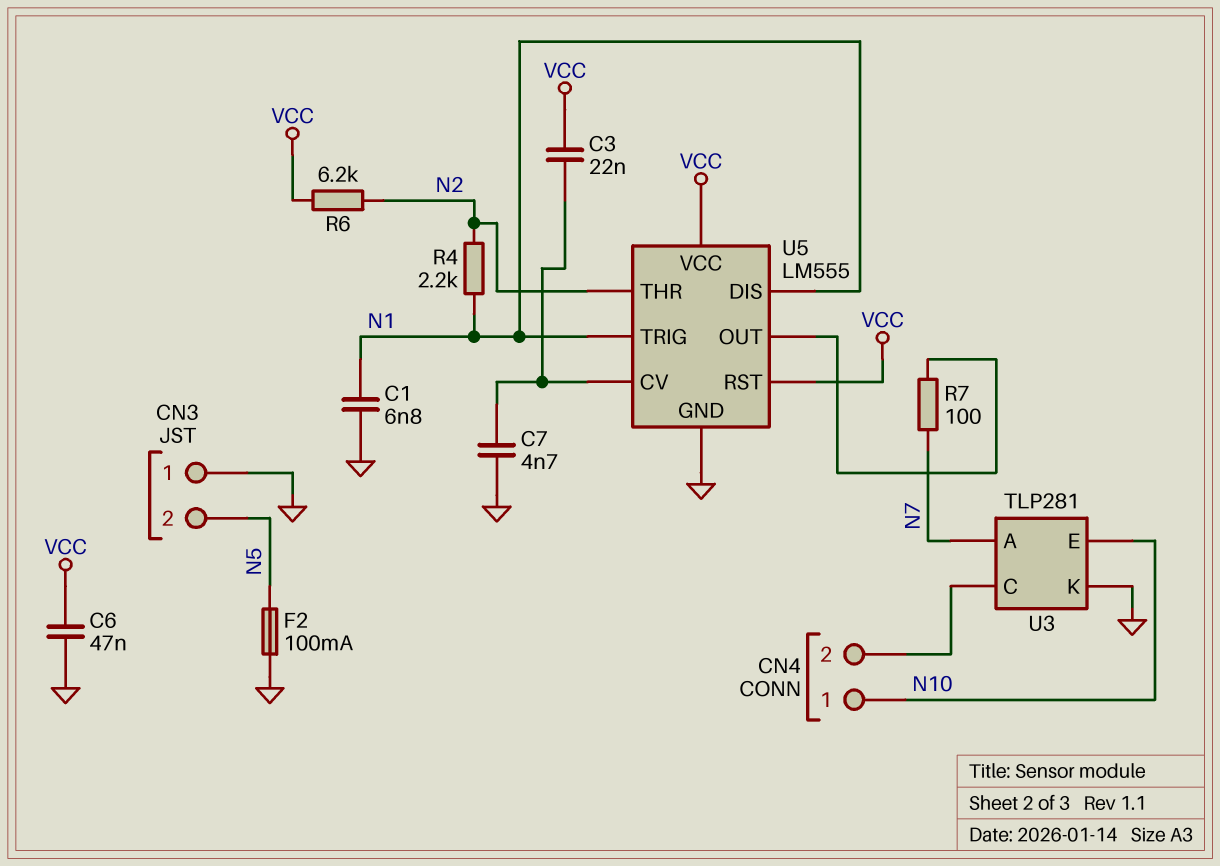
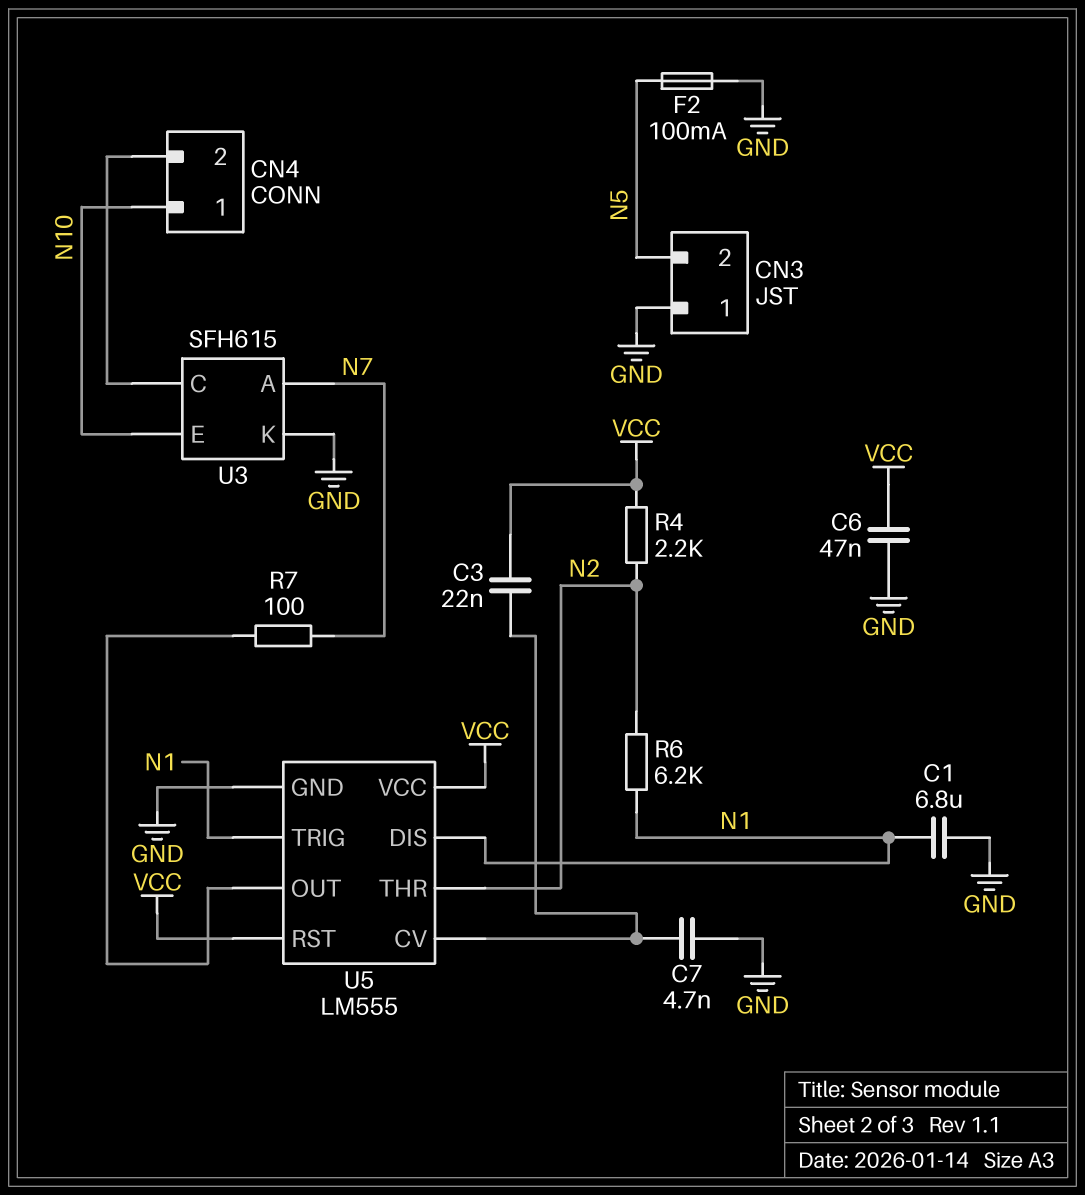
C1: 6.8nF (GND, N1) -> 6.8uF (GND, N1)
R4: 2.2k (N1, N2) -> 2.2k (N2, VCC)
R6: 6.2k (N2, VCC) -> 6.2k (N1, N2)
U3: TLP281 -> SFH615

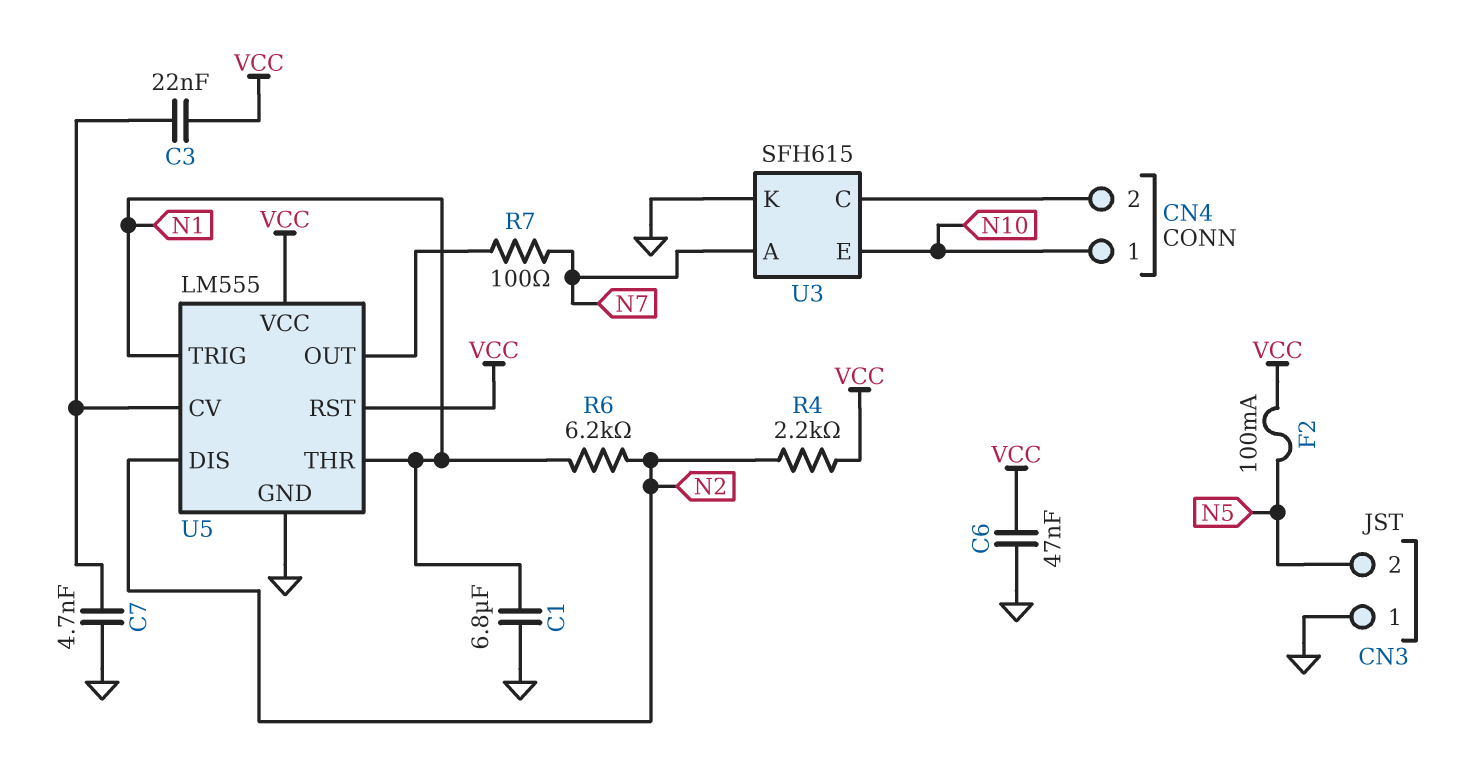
F2: 100mA (GND, N5) -> 100mA (N5, VCC)
U5 pin DIS: N1 -> N2
U5 pin THR: N2 -> N1

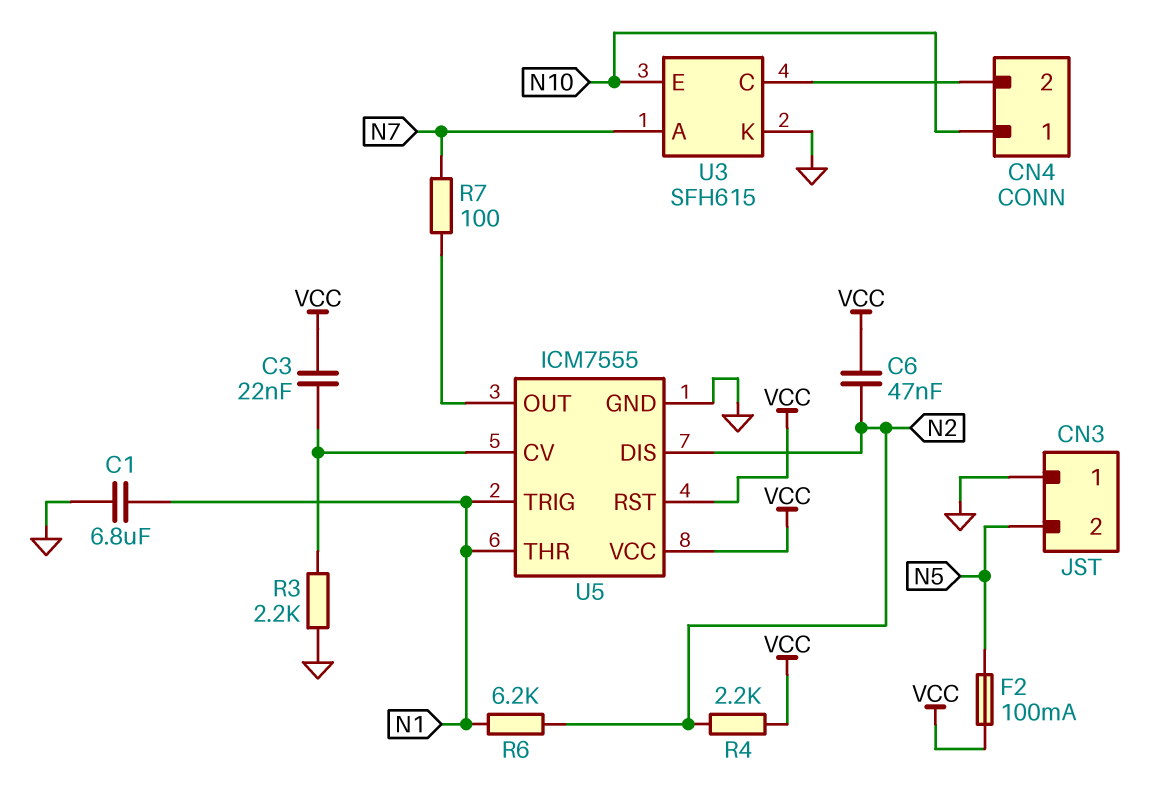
C6: 47nF (GND, VCC) -> 47nF (N2, VCC)
C7: 4.7nF (GND, U5/CV) -> none
R3: none -> 2.2k (GND, U5/CV)
U5: LM555 -> ICM7555

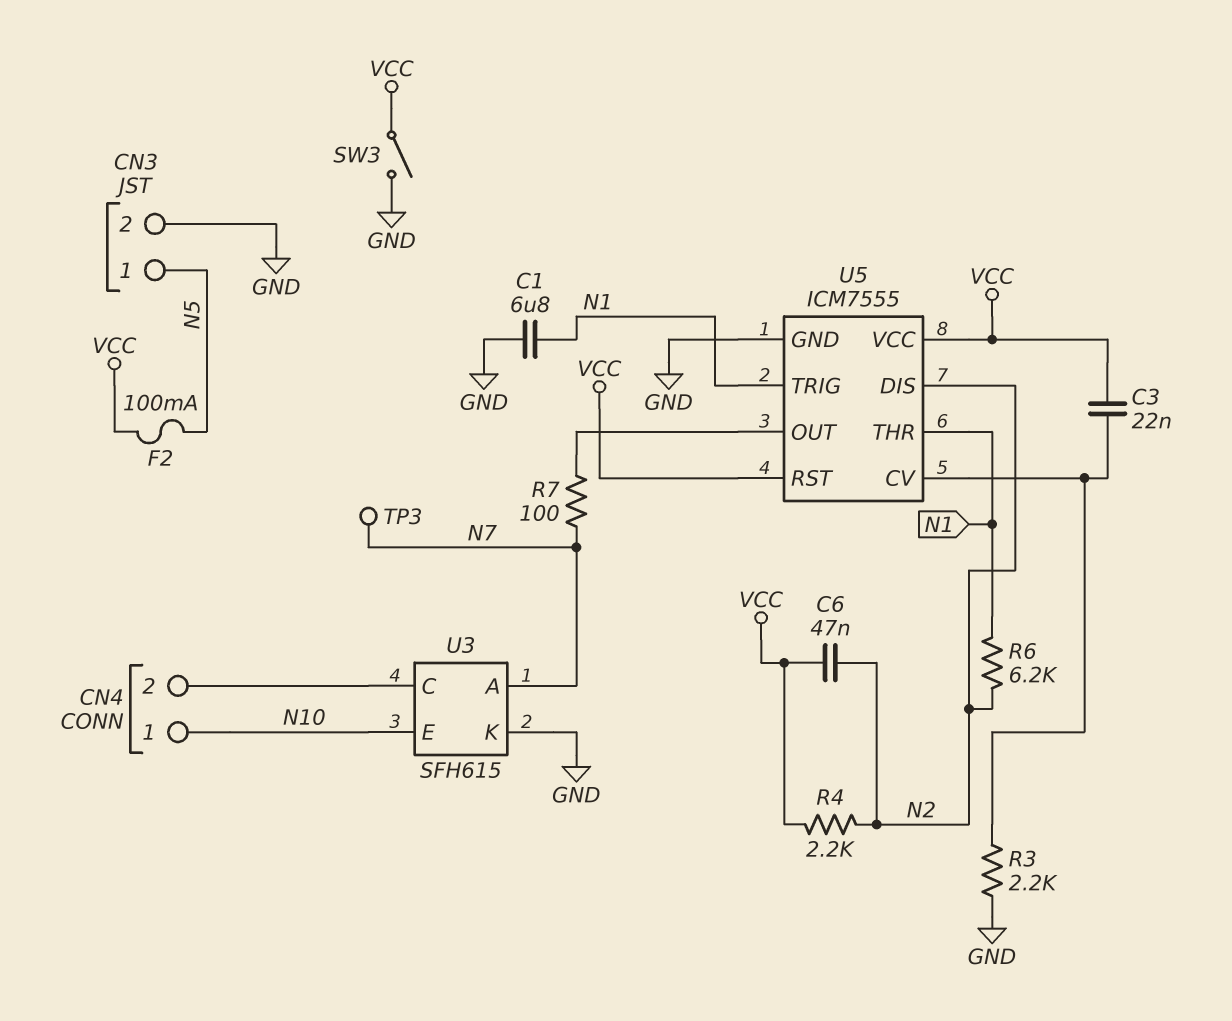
CN3 pin 1: GND -> N5
CN3 pin 2: N5 -> GND
SW3: none -> switch (GND, VCC)
TP3: none -> test point (N7)

